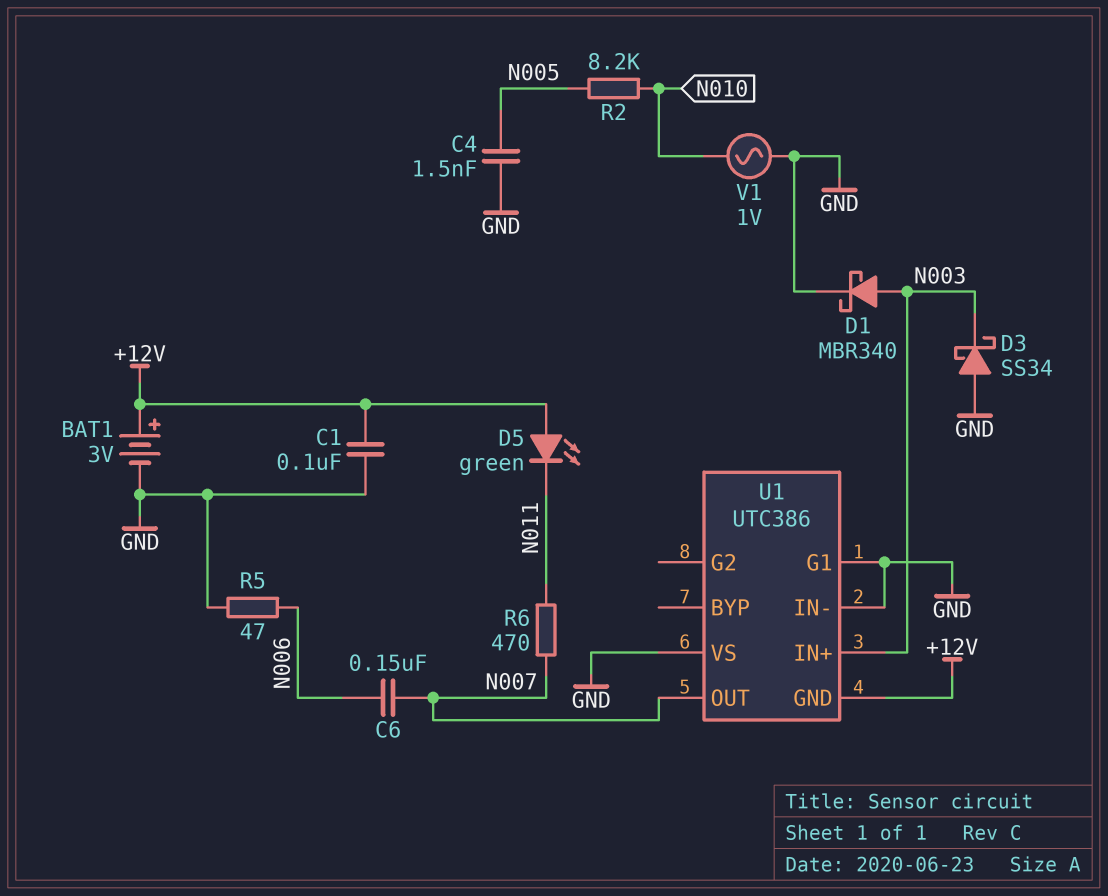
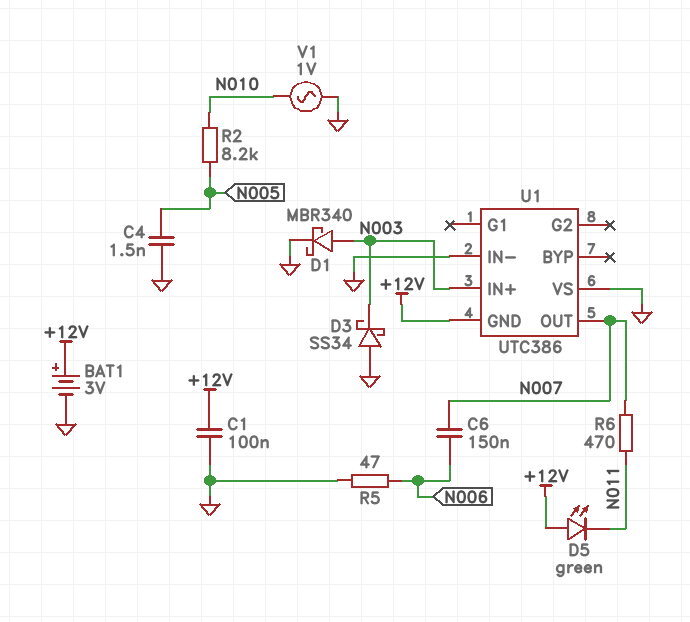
U1 pin G1: GND -> none

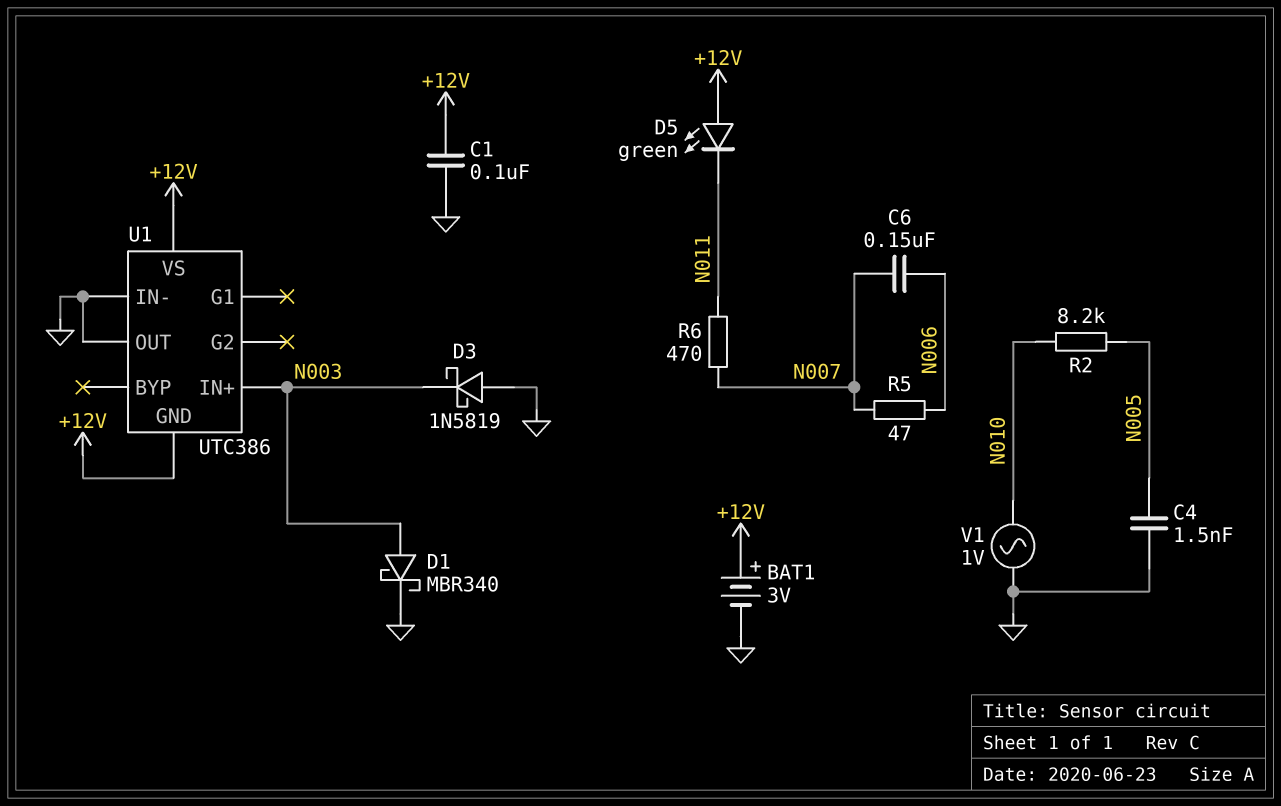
D3: schottky SS34 (A GND, K N003) -> schottky 1N5819 (A GND, K N003)
R5: 47 (GND, N006) -> 47 (N006, N007)
U1 pin OUT: N007 -> GND
U1 pin VS: GND -> +12V

